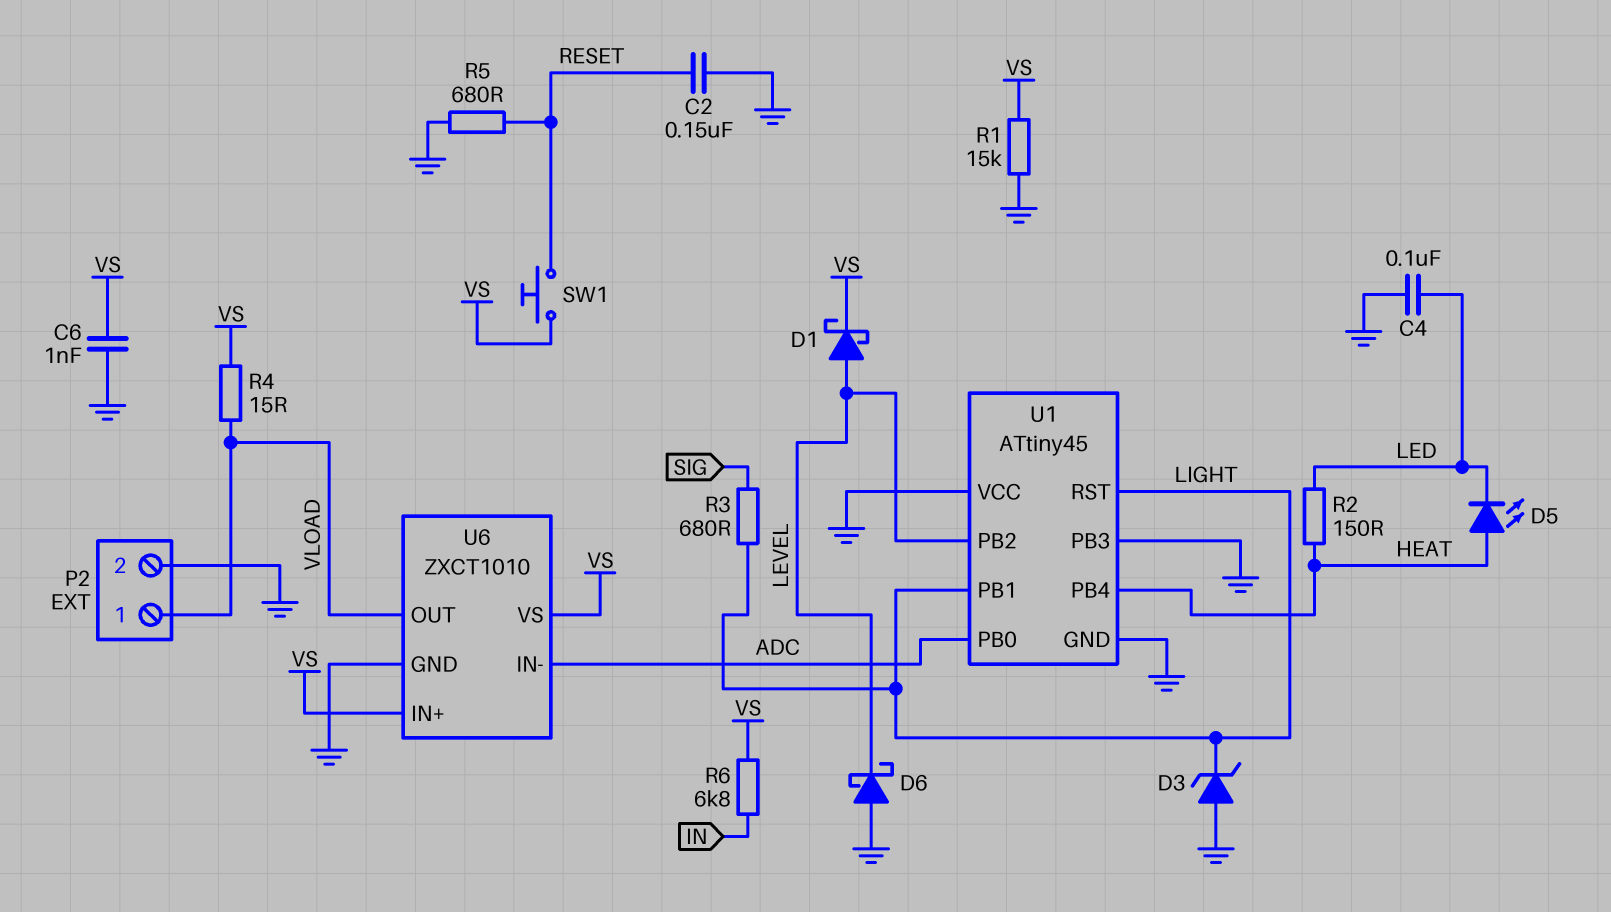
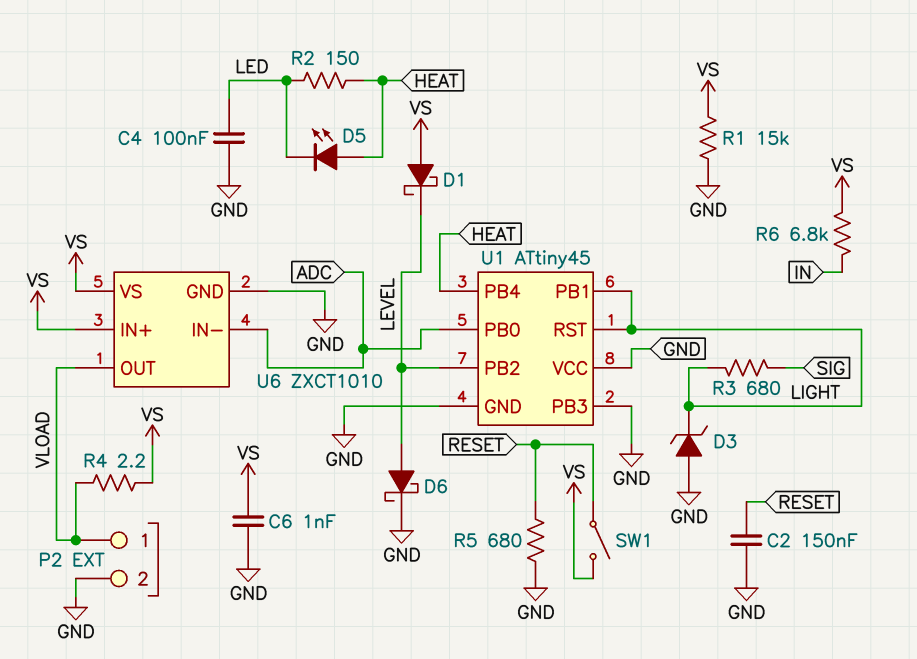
D1: schottky (A LEVEL, K VS) -> schottky (A VS, K LEVEL)
D6: schottky (A GND, K LEVEL) -> schottky (A LEVEL, K GND)
R4: 15 (VLOAD, VS) -> 2.2 (VLOAD, VS)
SW1: button (RESET, VS) -> switch (RESET, VS)

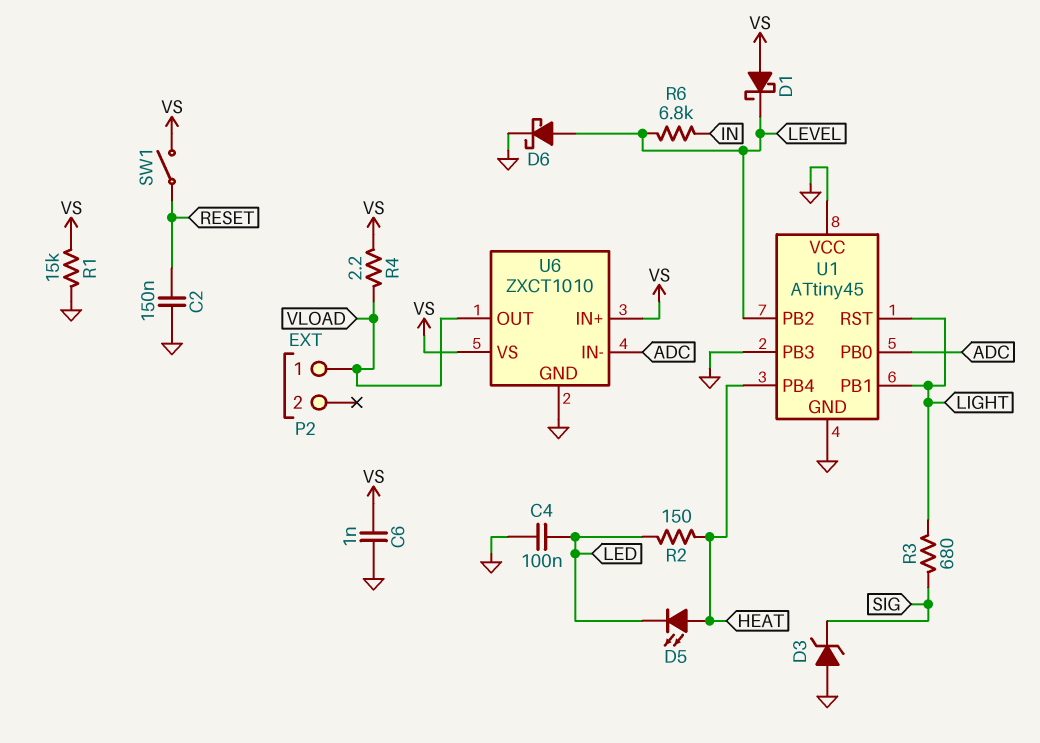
D3: zener (A GND, K LIGHT) -> zener (A GND, K SIG)
P2 pin 2: GND -> none
R5: 680 (GND, RESET) -> none
R6: 6.8k (IN, VS) -> 6.8k (IN, LEVEL)

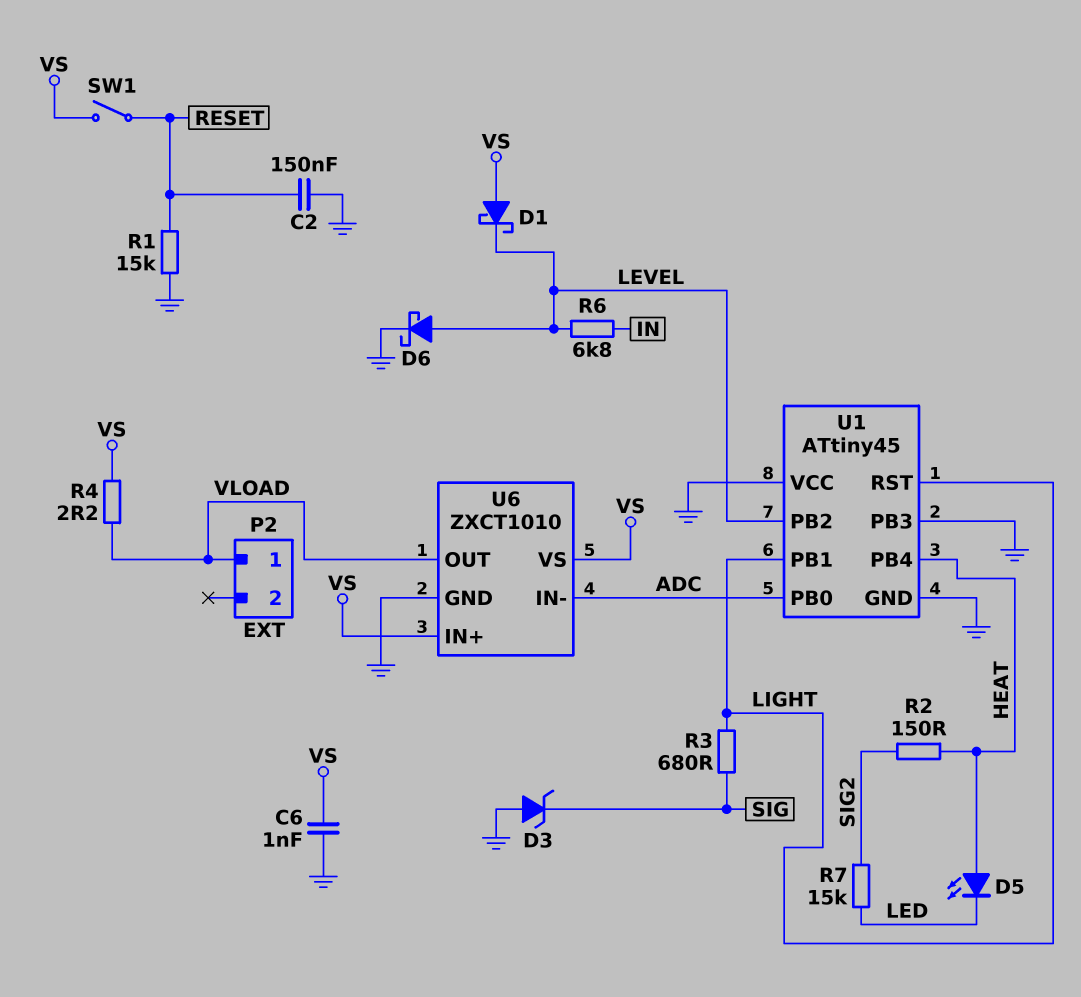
C4: 100nF (GND, LED) -> none
R1: 15k (GND, VS) -> 15k (GND, RESET)
R2: 150 (HEAT, LED) -> 150 (HEAT, SIG2)
R7: none -> 15k (LED, SIG2)

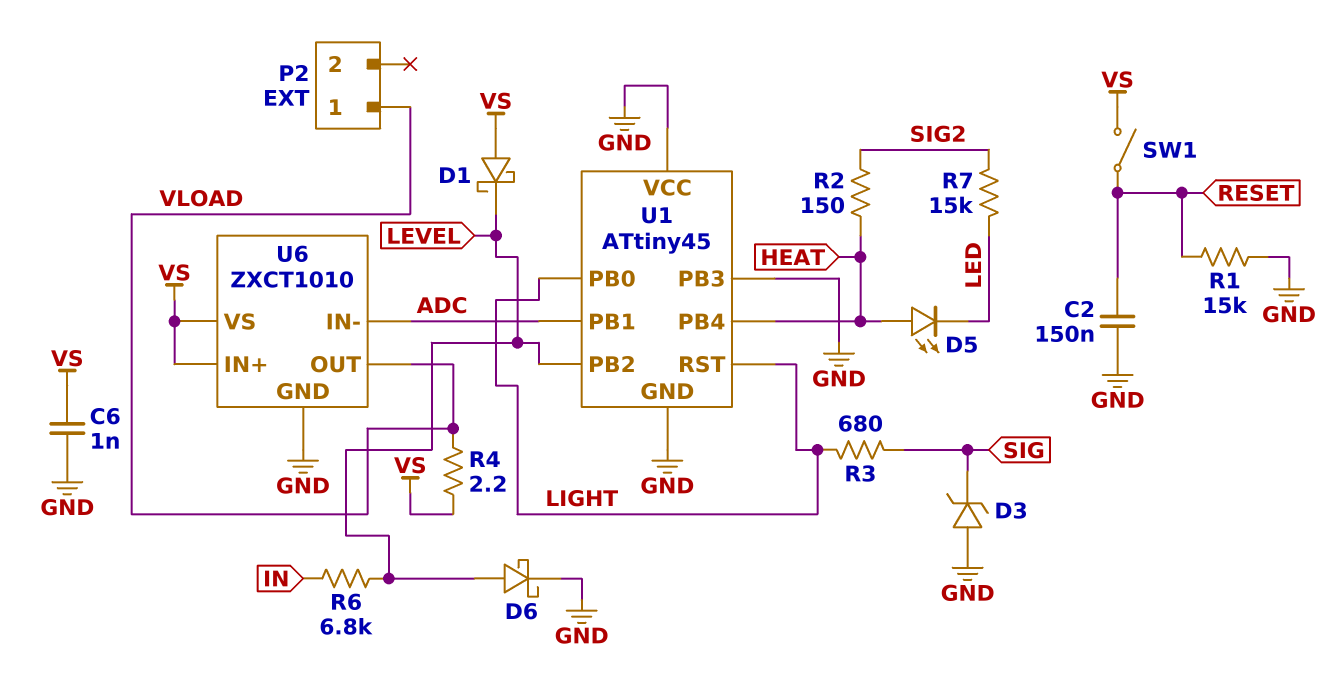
U1 pin PB0: ADC -> LIGHT
U1 pin PB1: LIGHT -> ADC

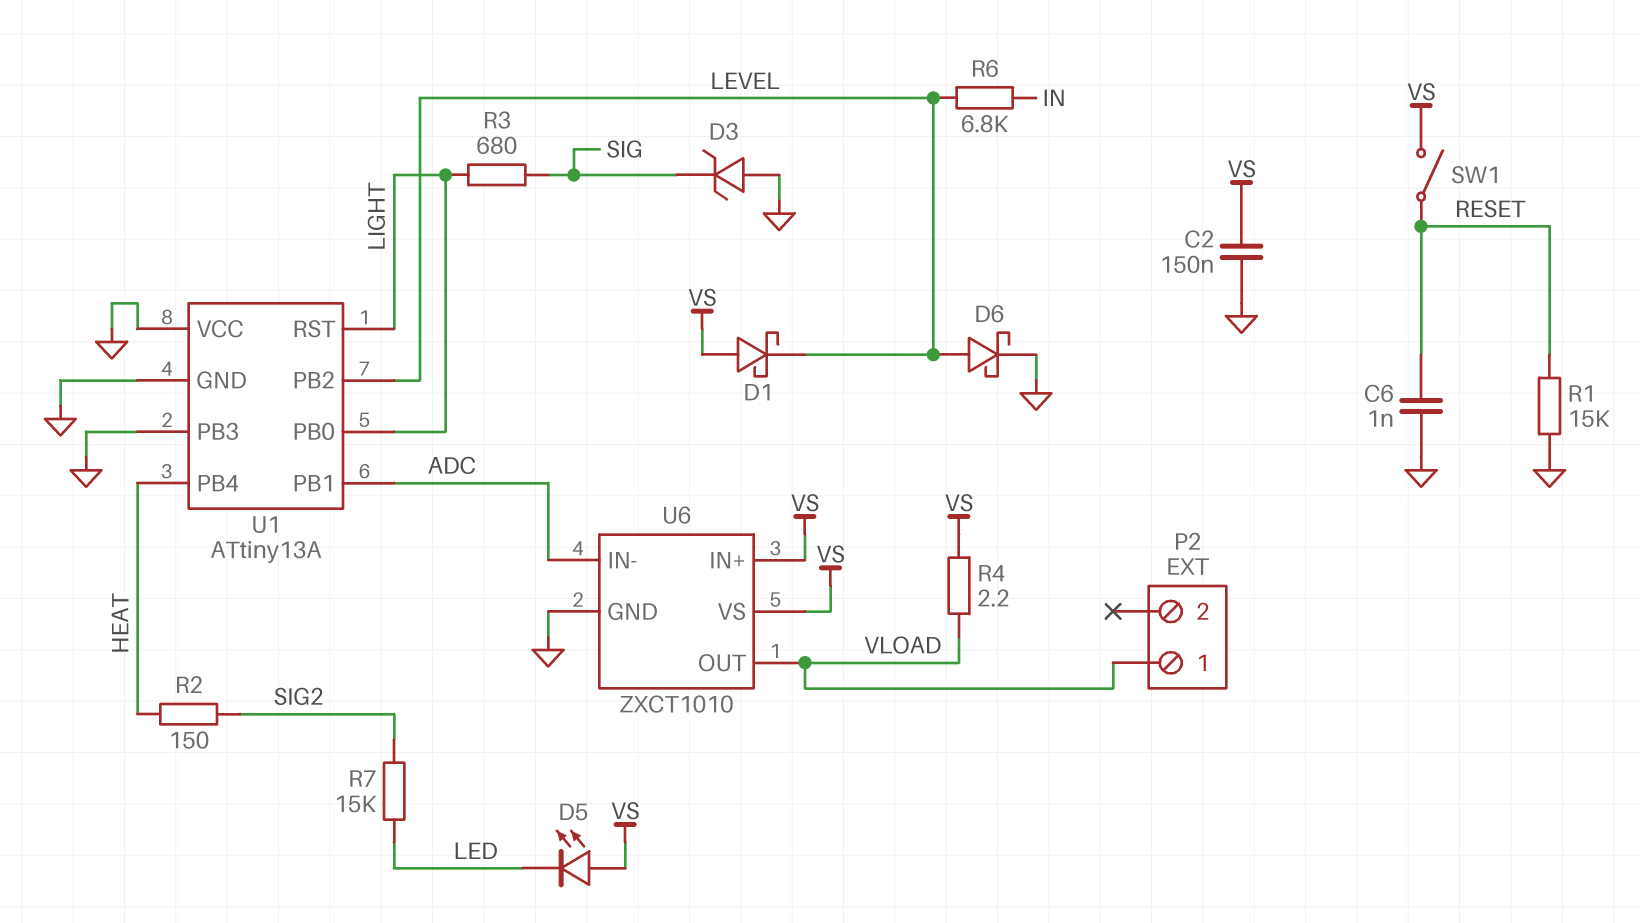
C2: 150nF (GND, RESET) -> 150nF (GND, VS)
C6: 1nF (GND, VS) -> 1nF (GND, RESET)
D5: LED (A HEAT, K LED) -> LED (A VS, K LED)
U1: ATtiny45 -> ATtiny13A

